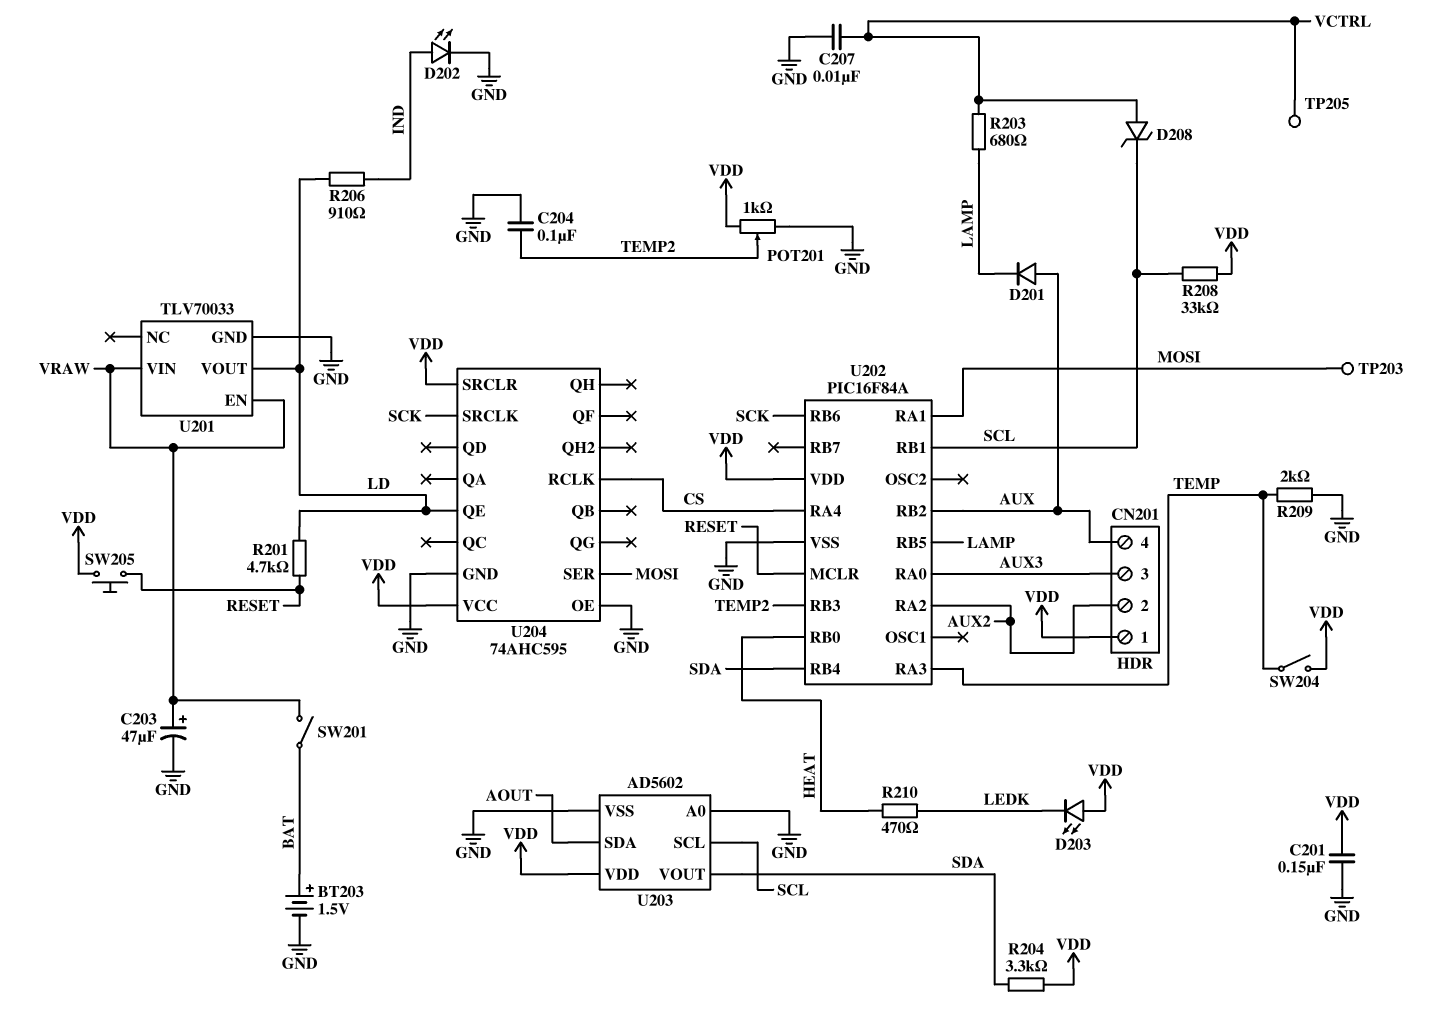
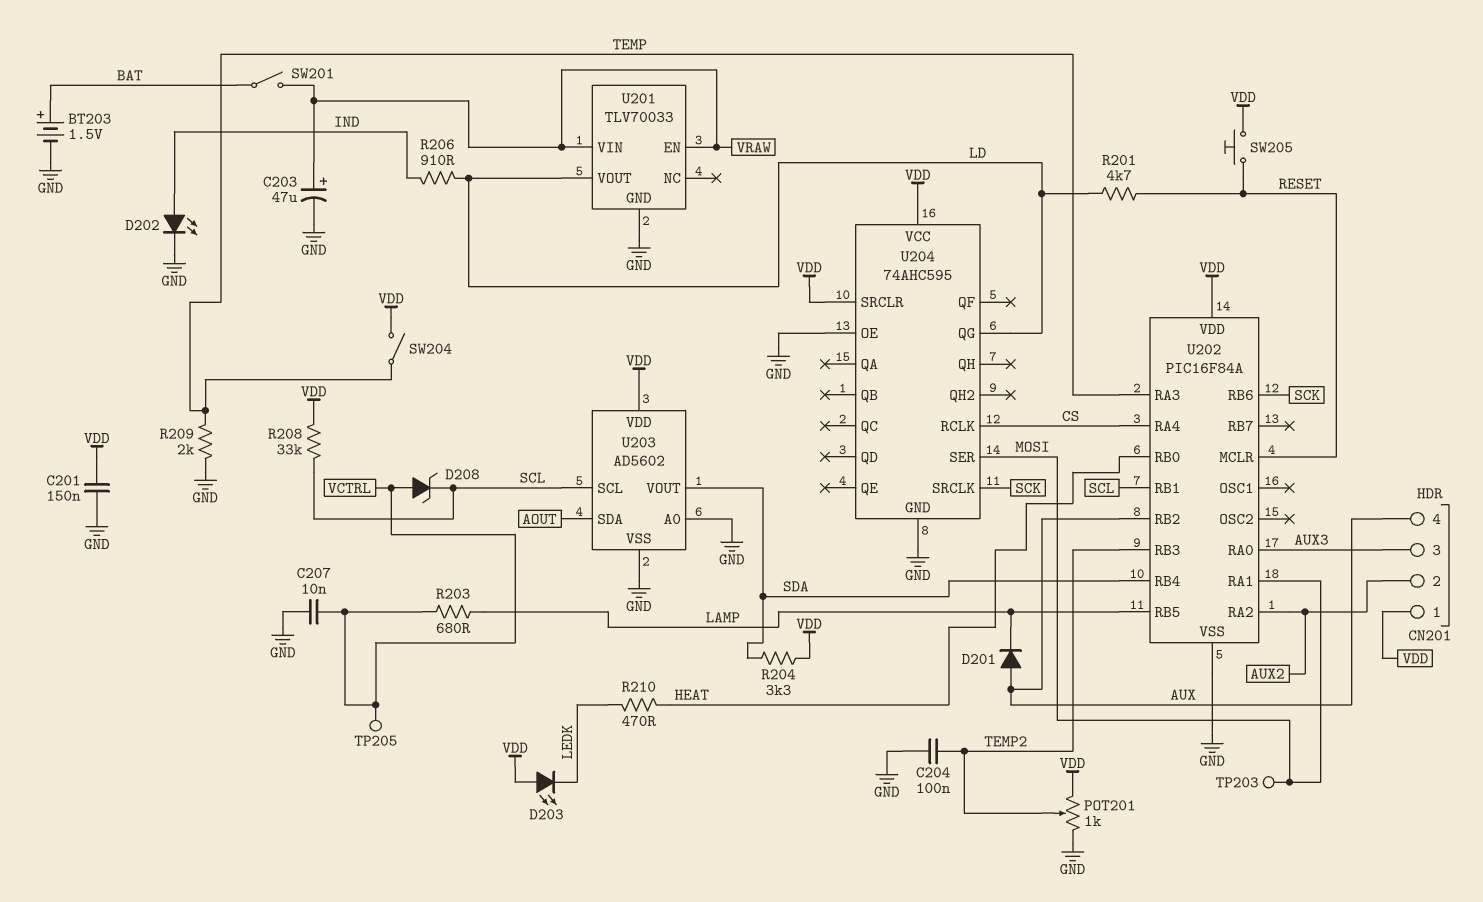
U204 pin QE: LD -> none
U204 pin QG: none -> LD

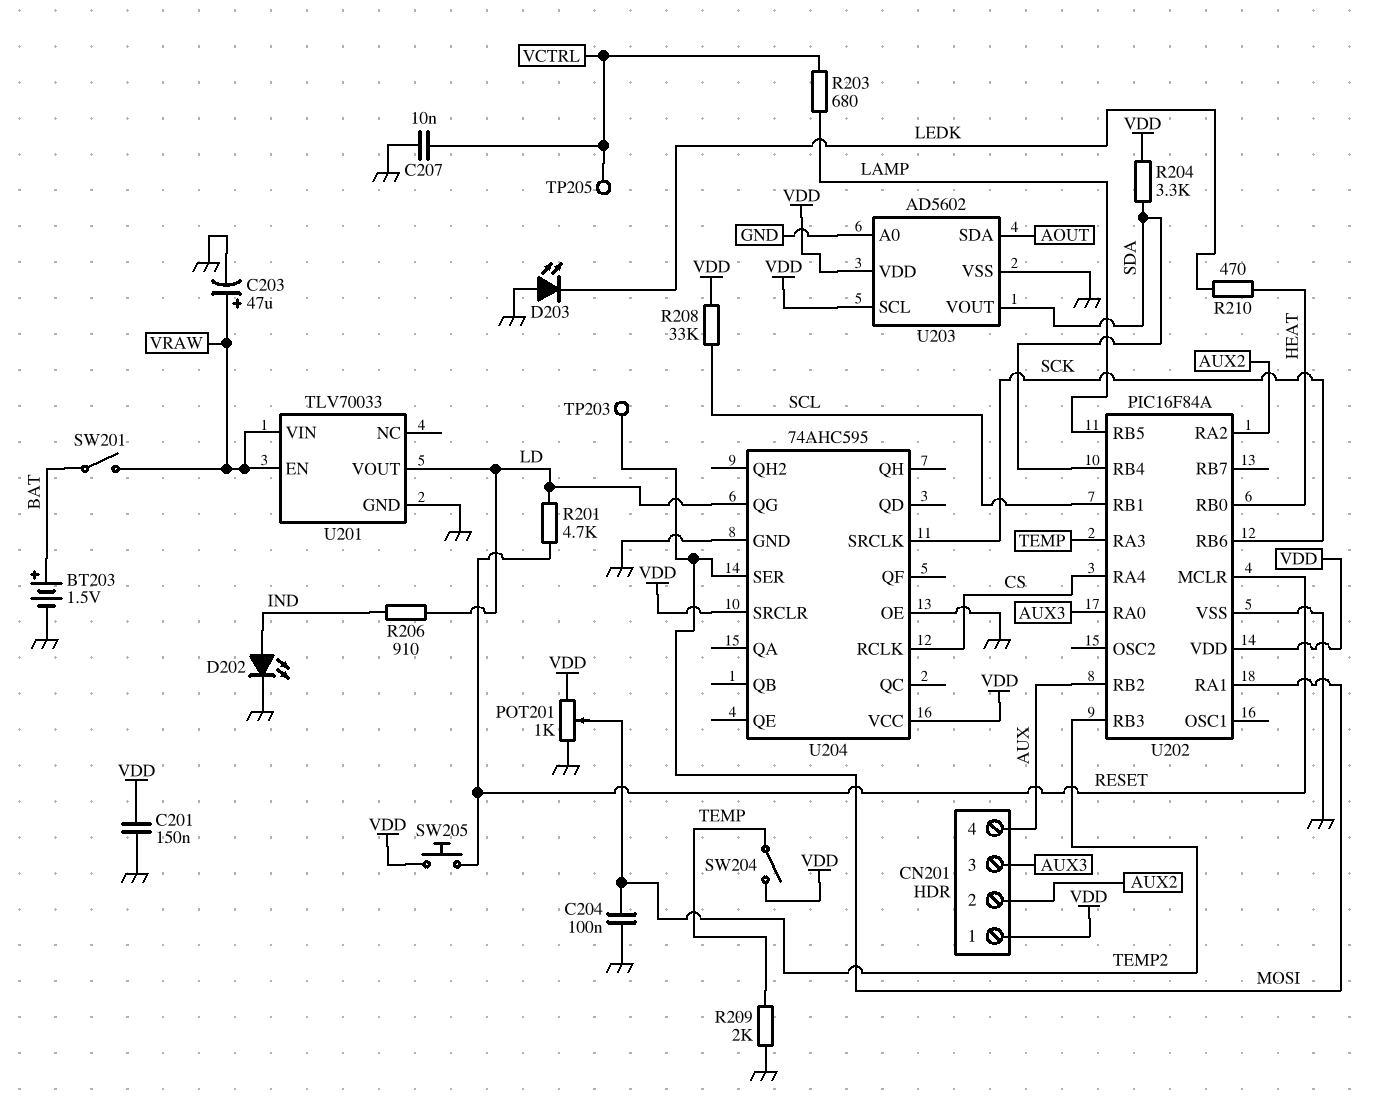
D201: diode (A AUX, K LAMP) -> none
D203: LED (A VDD, K LEDK) -> LED (A GND, K LEDK)
D208: zener (A VCTRL, K SCL) -> none
U203 pin SCL: SCL -> VDD

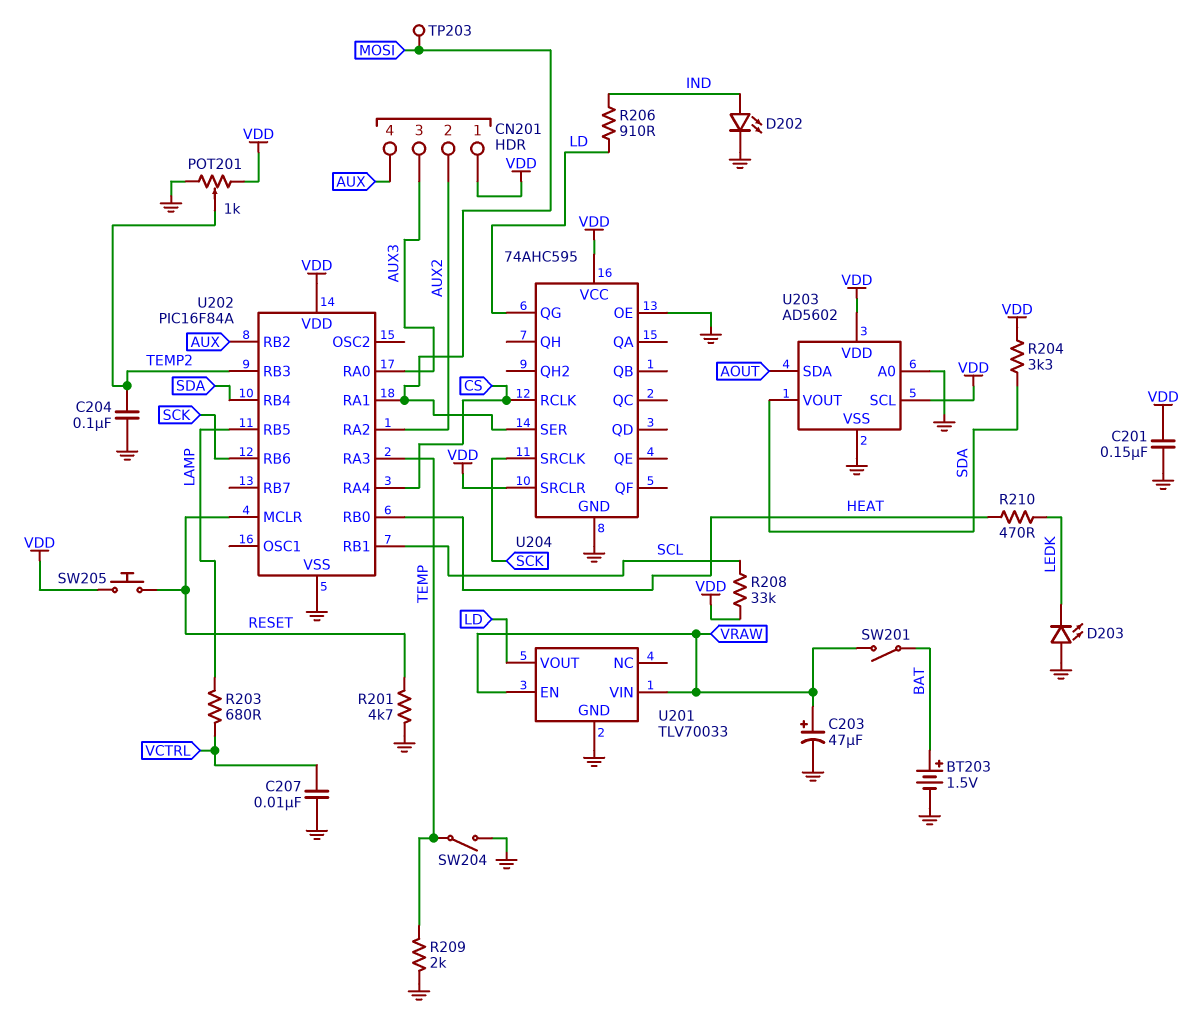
R201: 4.7k (LD, RESET) -> 4.7k (GND, RESET)
SW204: switch (TEMP, VDD) -> switch (GND, TEMP)
TP205: test point (VCTRL) -> none

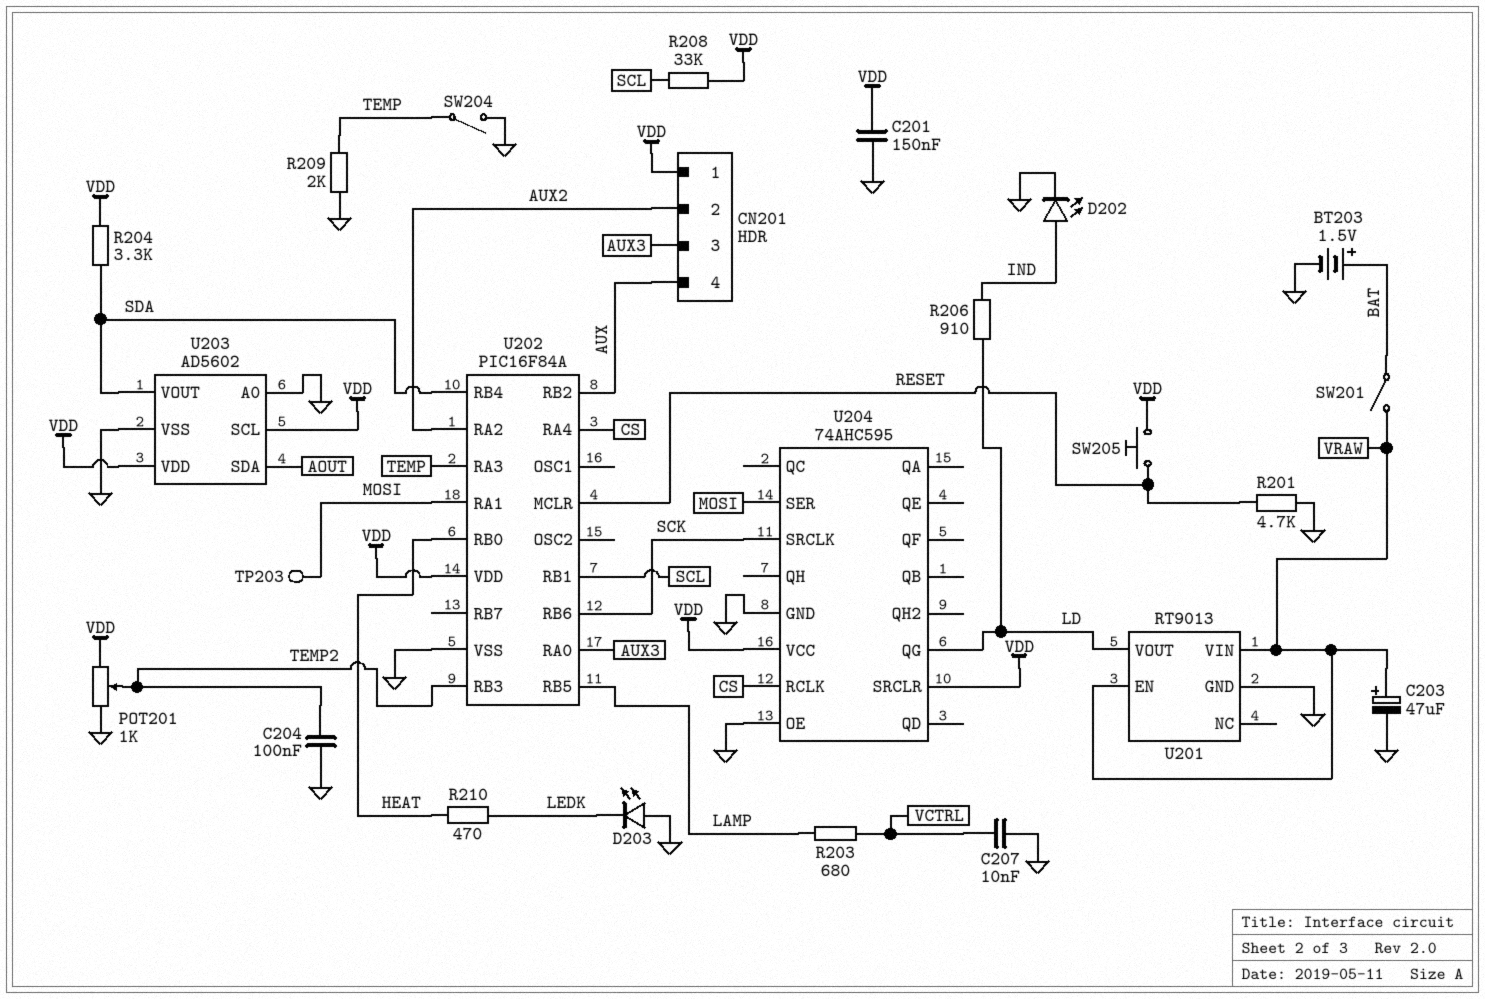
U201: TLV70033 -> RT9013

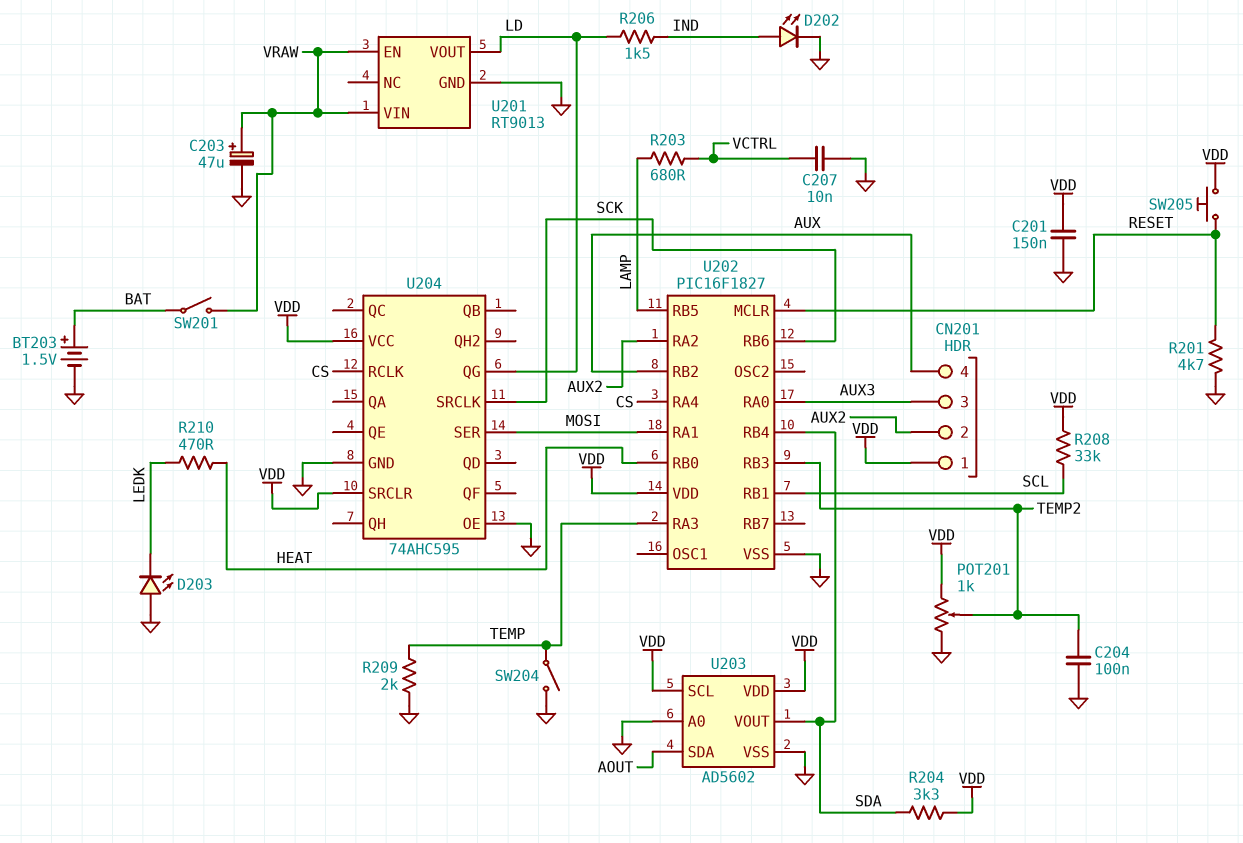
R206: 910 (IND, LD) -> 1.5k (IND, LD)
TP203: test point (MOSI) -> none
U202: PIC16F84A -> PIC16F1827

